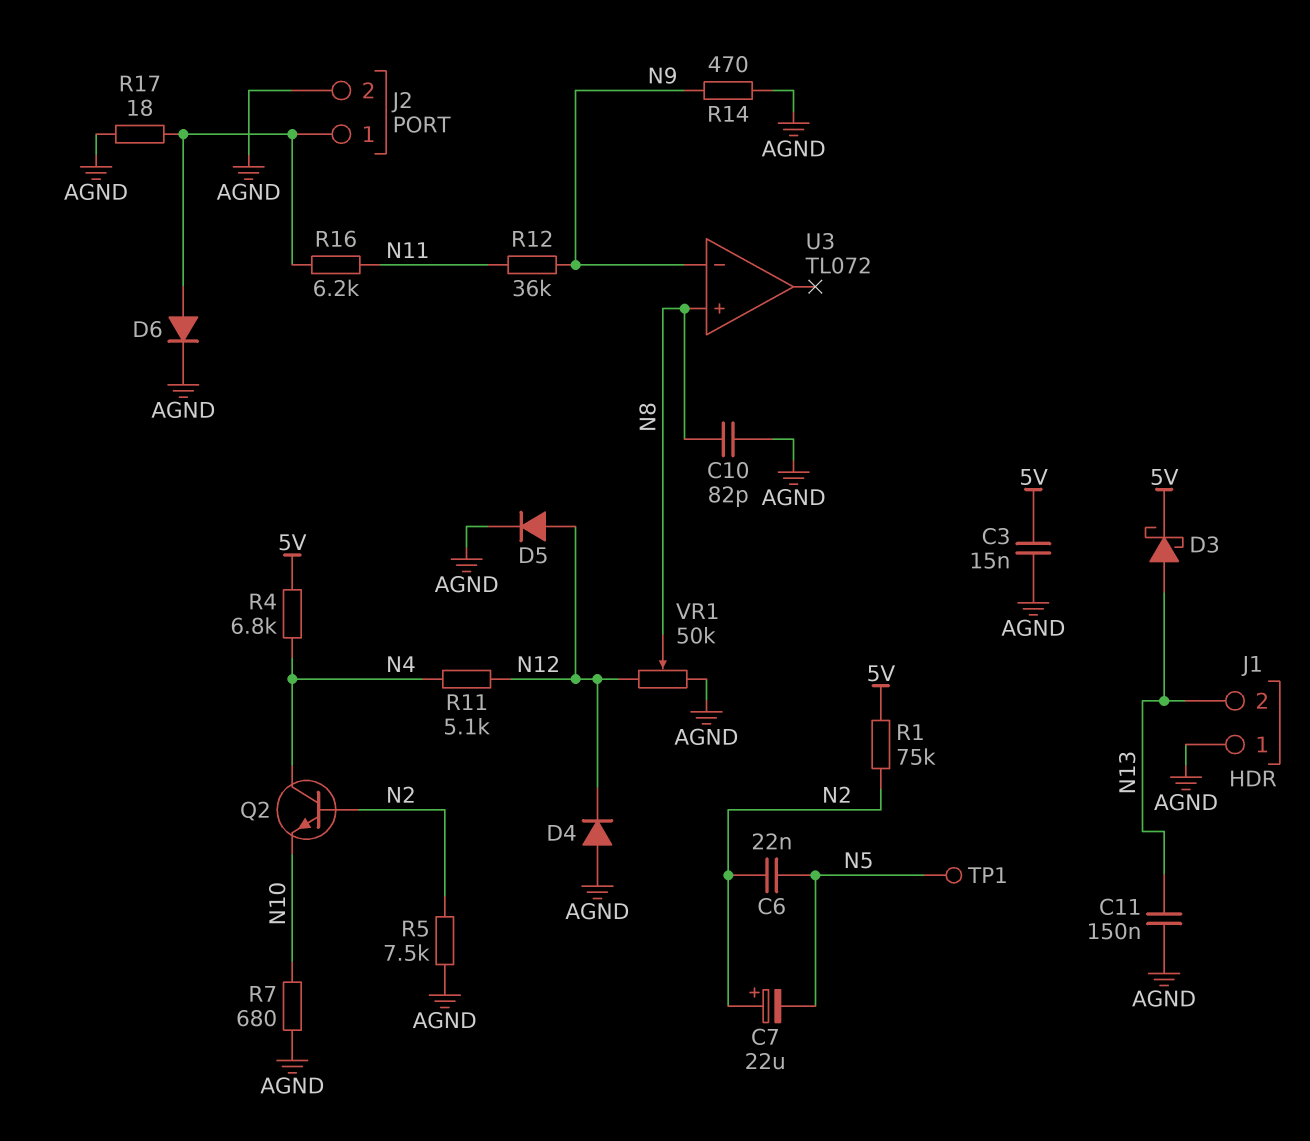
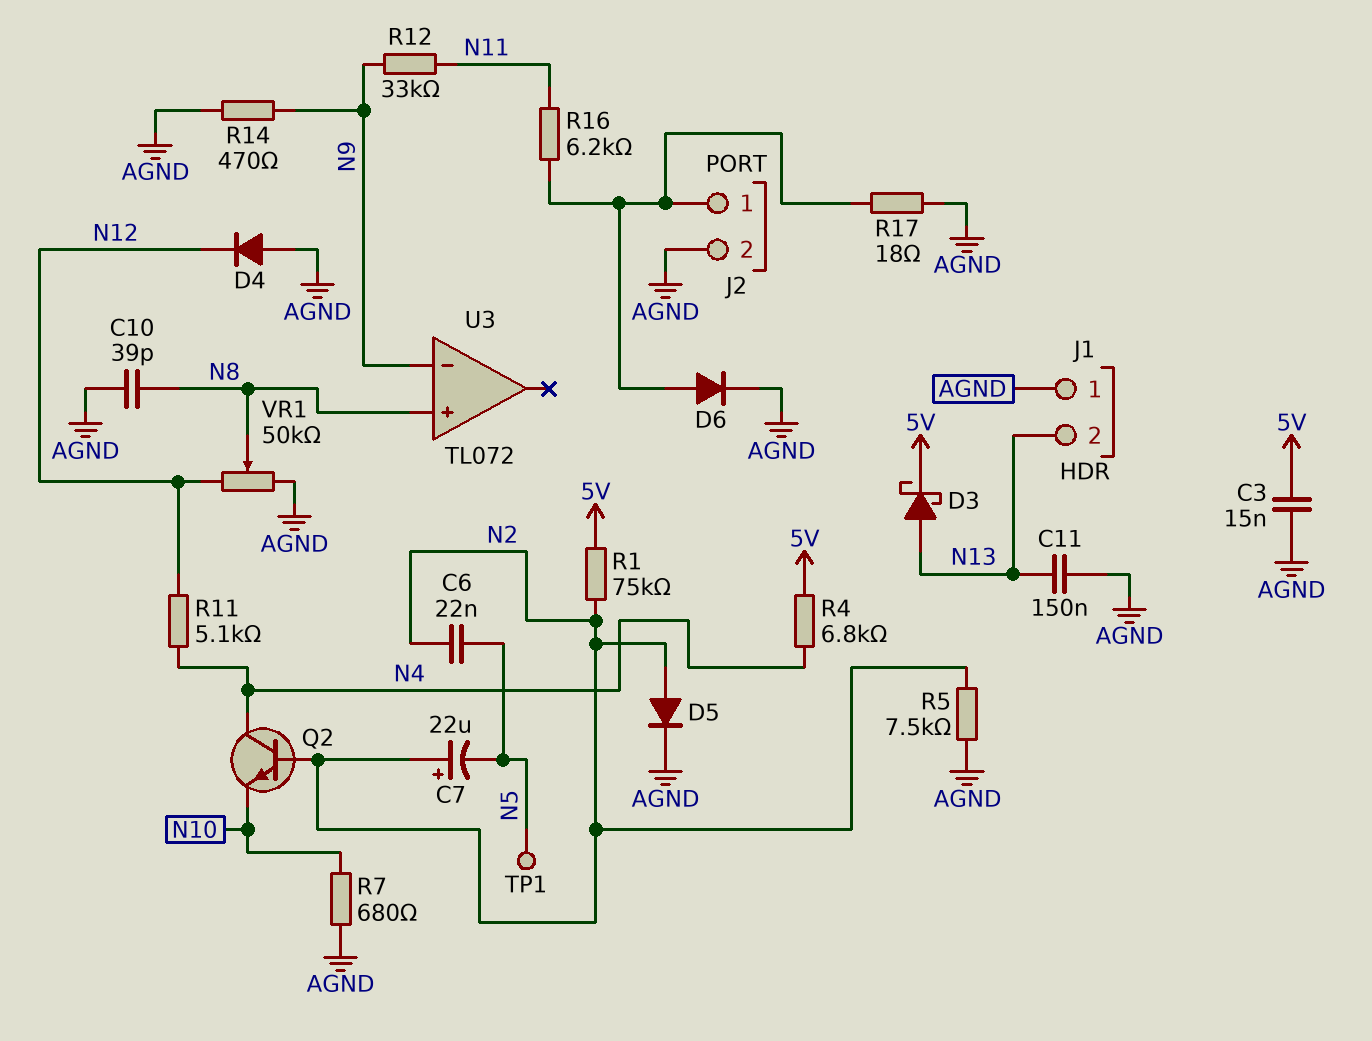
C10: 82pF (AGND, N8) -> 39pF (AGND, N8)
D5: diode (A N12, K AGND) -> diode (A N2, K AGND)
R12: 36k (N9, N11) -> 33k (N9, N11)

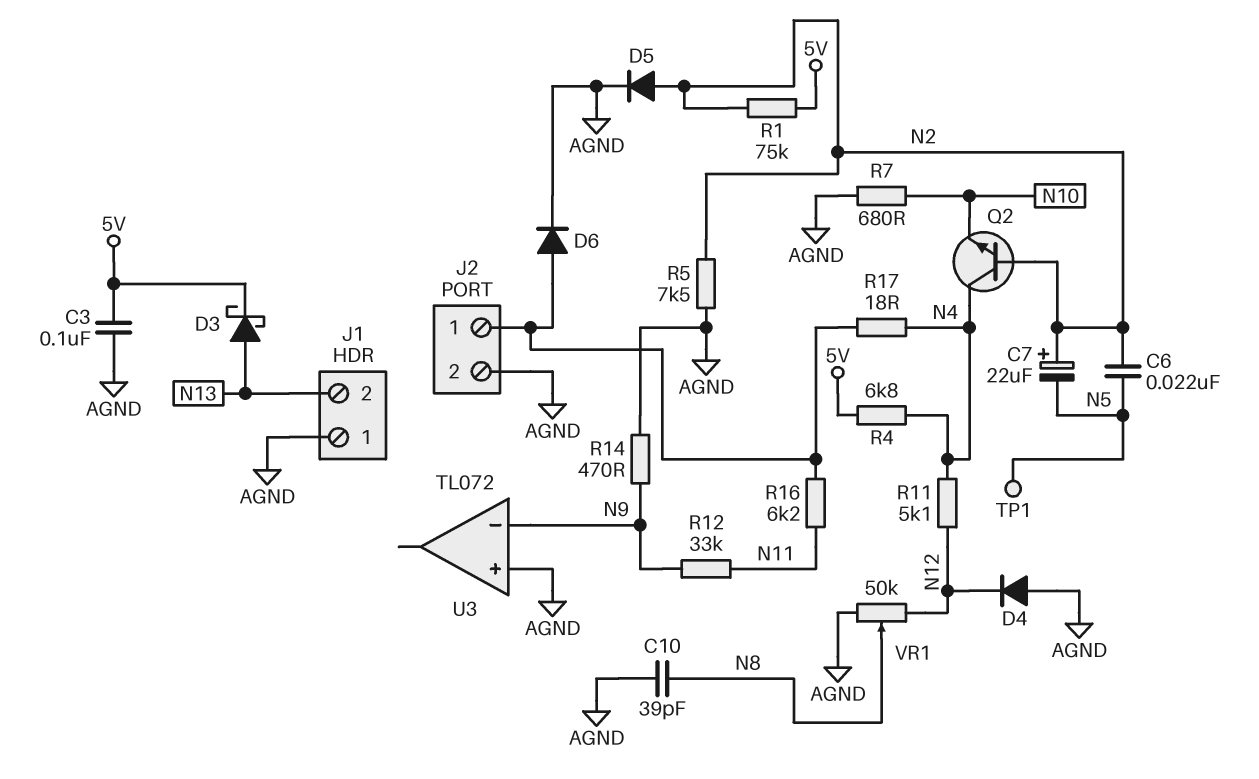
C3: 15nF (5V, AGND) -> 100nF (5V, AGND)
C11: 150nF (AGND, N13) -> none
R17: 18 (AGND, J2/1) -> 18 (J2/1, N4)
U3 pin in+: N8 -> AGND

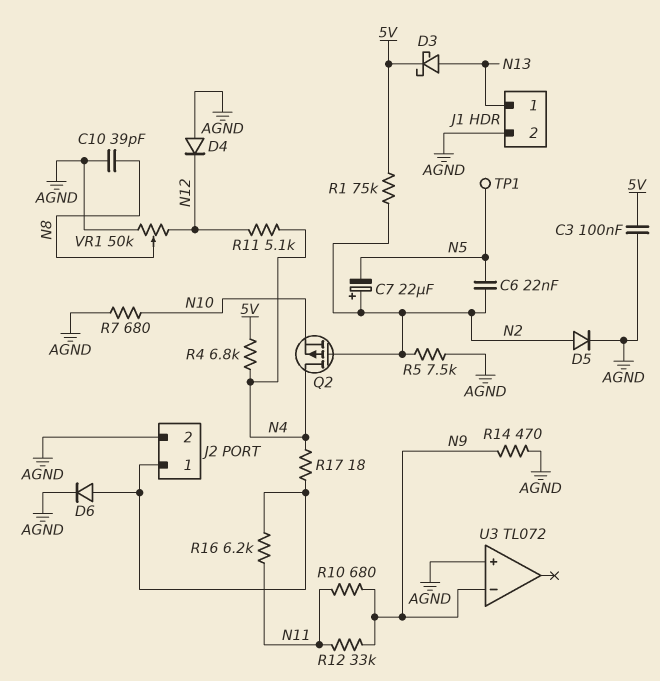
J1 pin 1: AGND -> N13
J1 pin 2: N13 -> AGND
Q2: NPN (B N2, C N4, E N10) -> PMOS (G N2, D N4, S N10)
R10: none -> 680 (N9, N11)

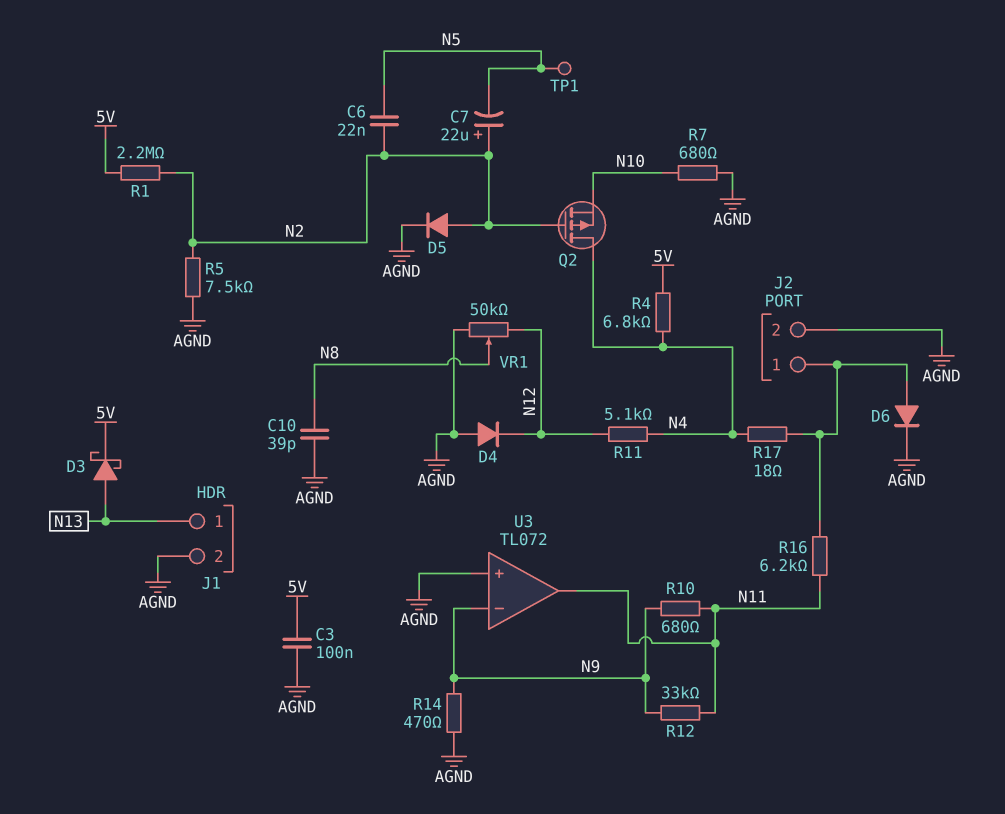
R1: 75k (5V, N2) -> 2.2M (5V, N2)
U3 pin out: none -> N11

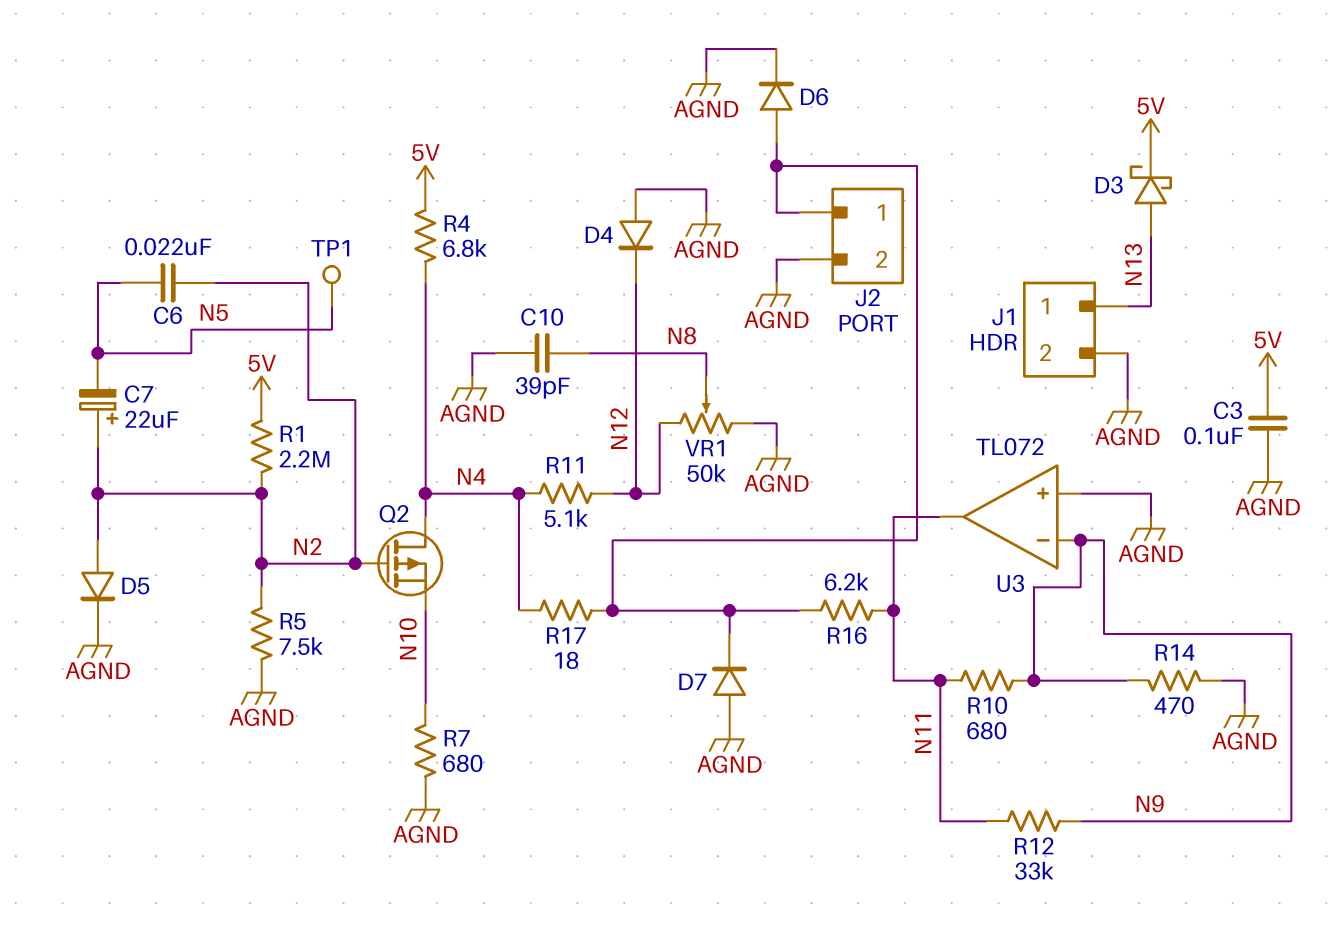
D7: none -> diode (A AGND, K J2/1)

